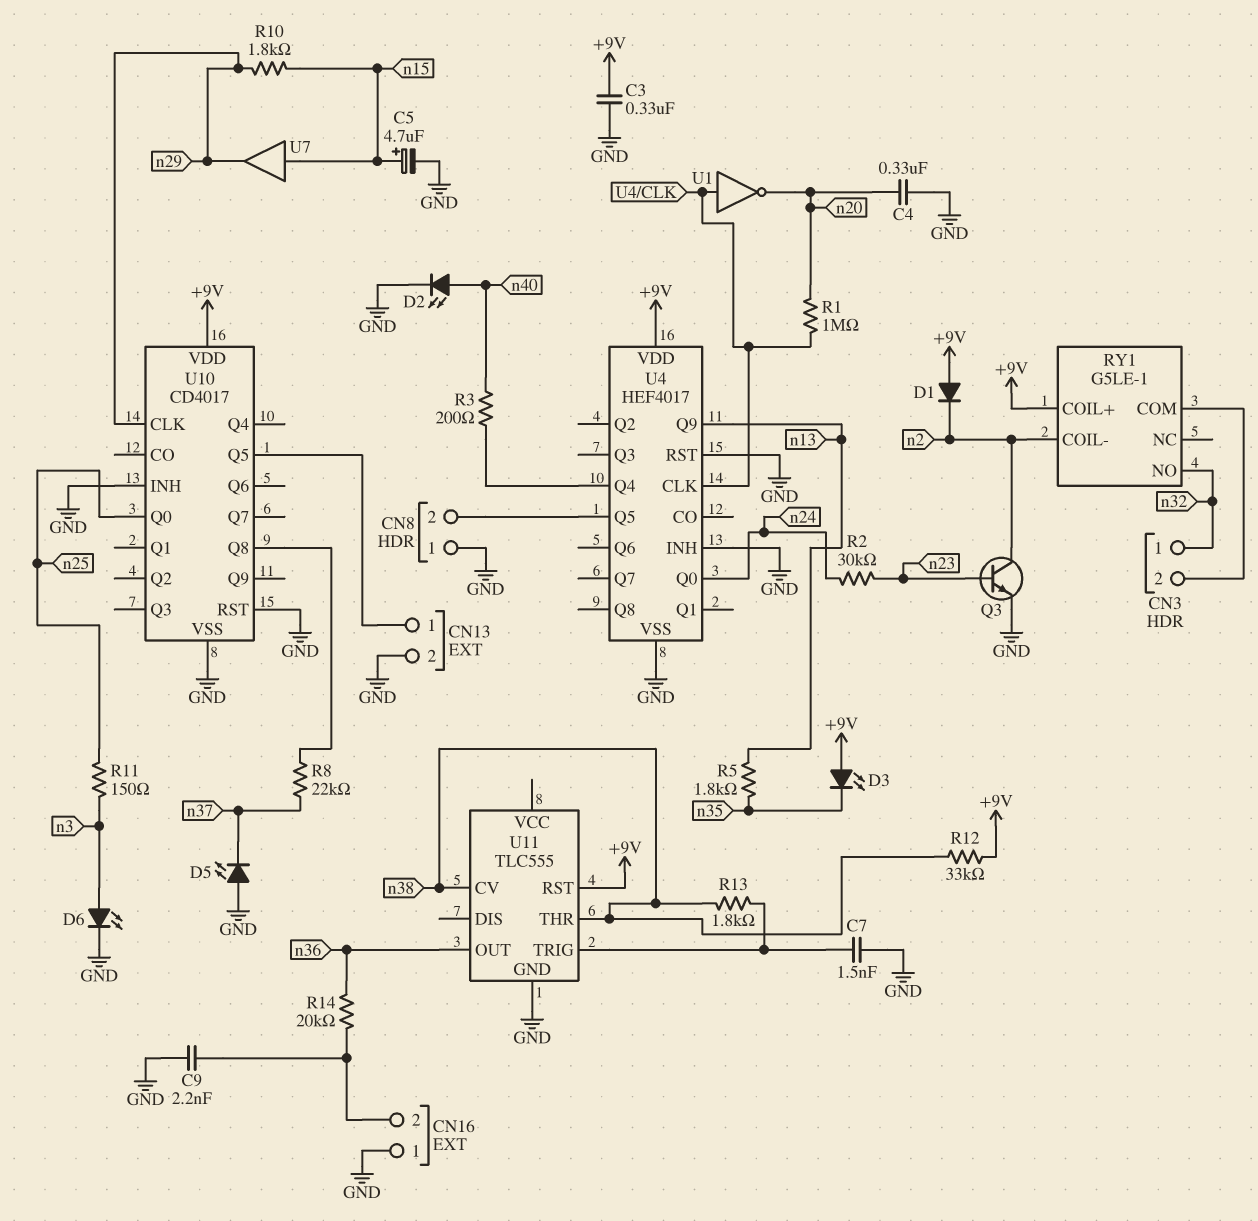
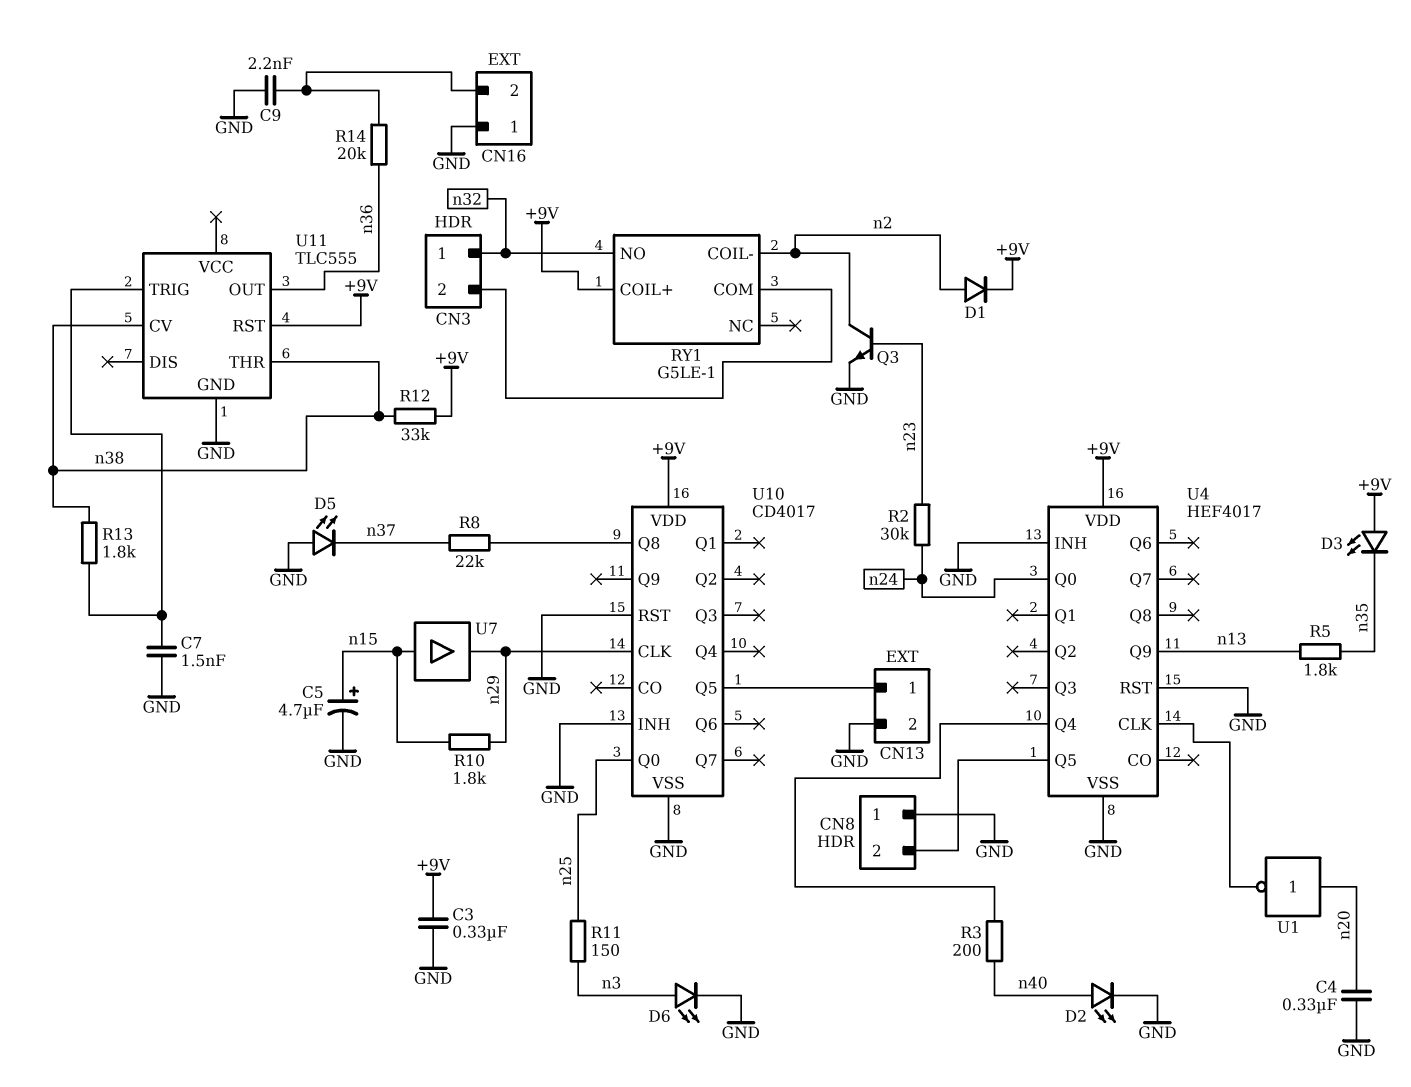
D1: diode (A +9V, K n2) -> diode (A n2, K +9V)
R1: 1M (U4/CLK, n20) -> none
U1: NOT (in U4/CLK, out n20) -> NOT (in n20, out U4/CLK)

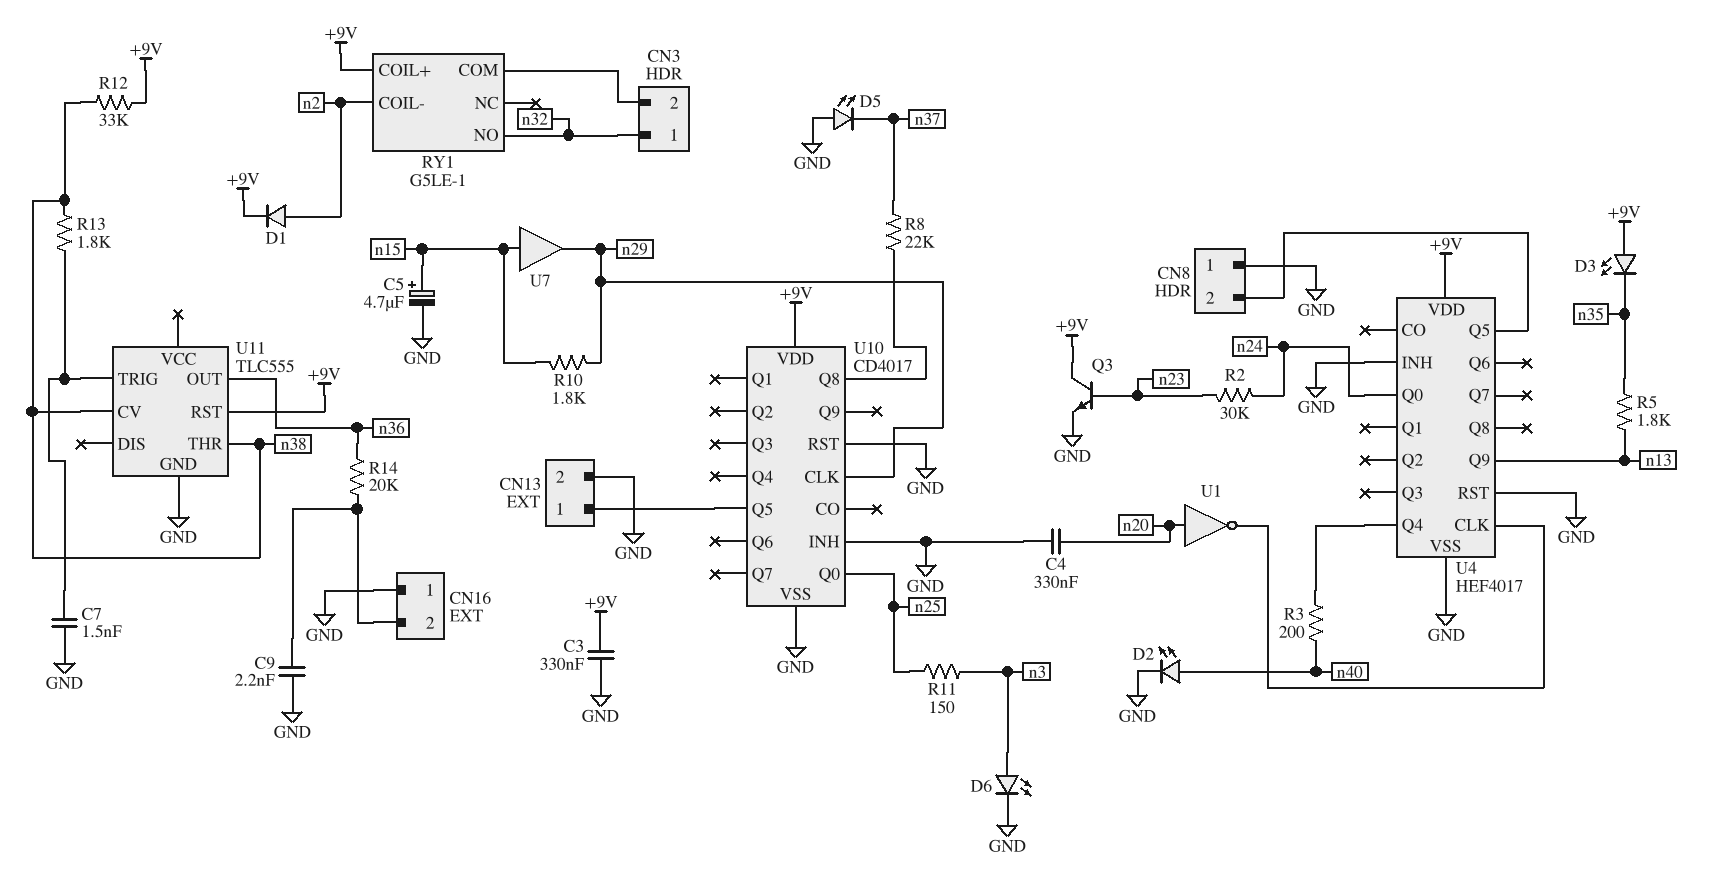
Q3: NPN (B n23, C n2, E GND) -> NPN (B n23, C +9V, E GND)

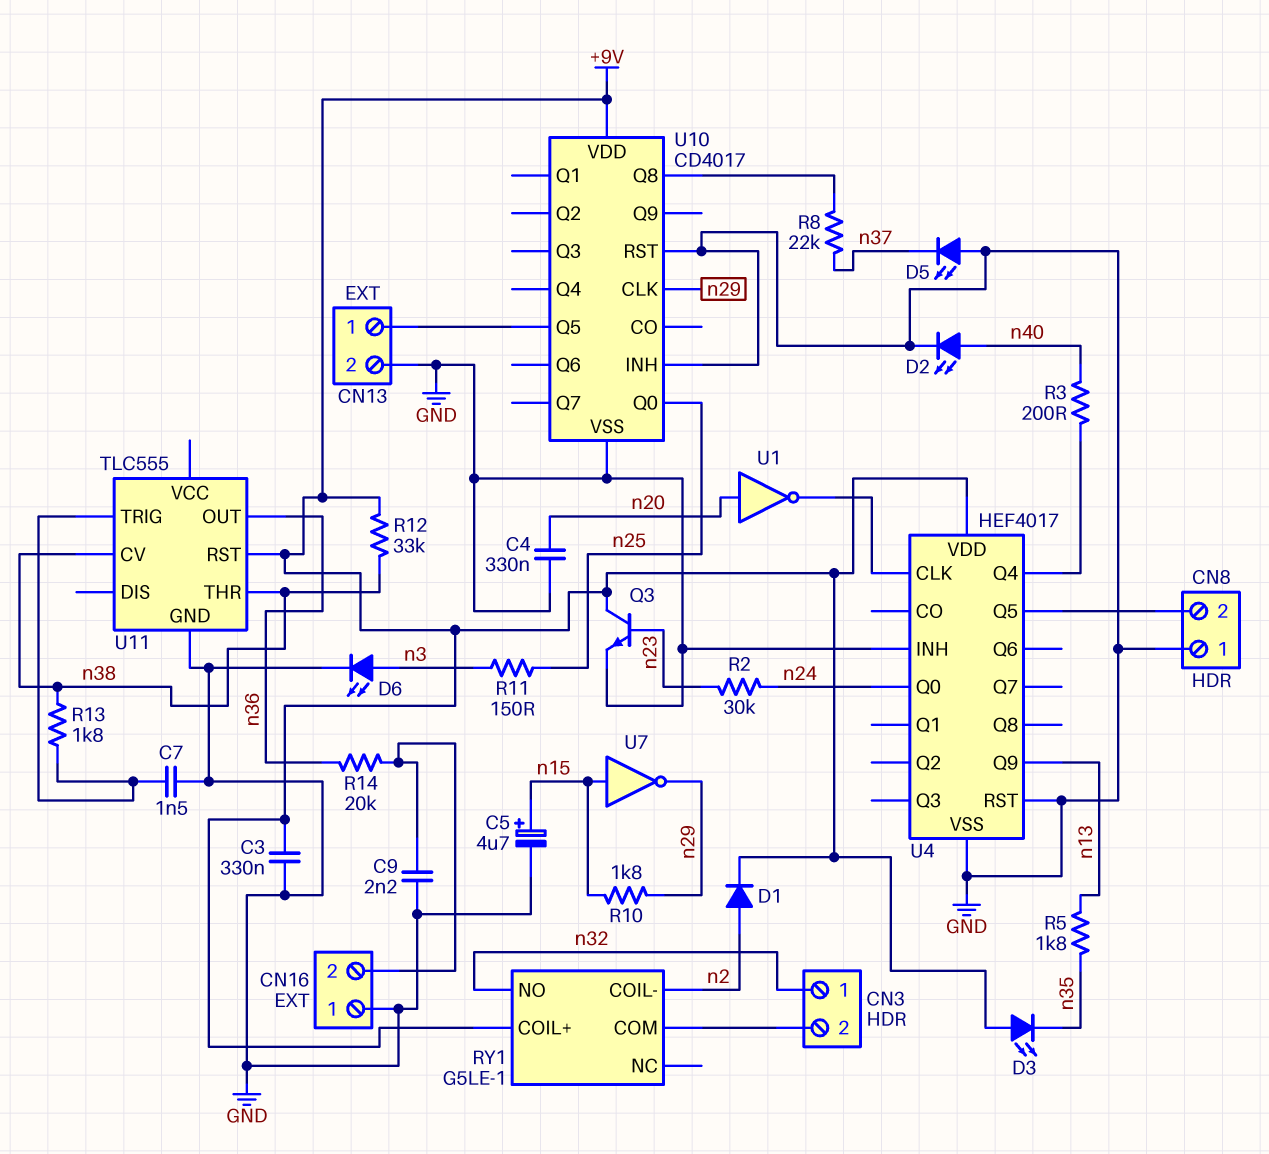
U7: buffer (in n15, out n29) -> NOT (in n15, out n29)

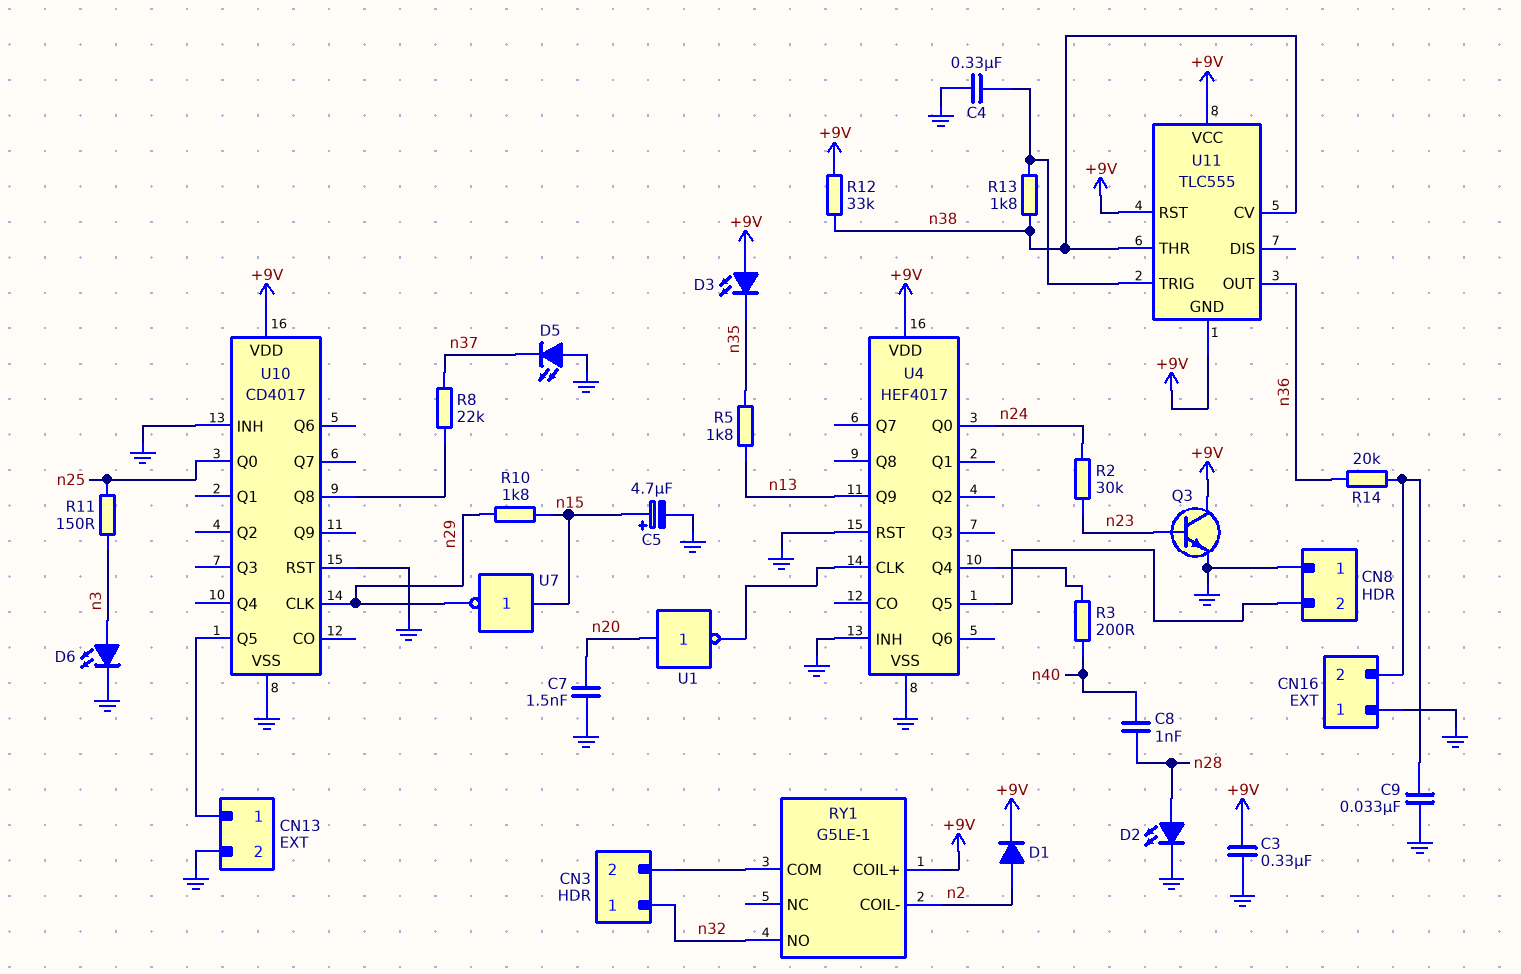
C4: 330nF (GND, n20) -> 330nF (GND, U11/TRIG)
C7: 1.5nF (GND, U11/TRIG) -> 1.5nF (GND, n20)
C8: none -> 1nF (n28, n40)
C9: 2.2nF (CN16/2, GND) -> 33nF (CN16/2, GND)
D2: LED (A n40, K GND) -> LED (A n28, K GND)
U11 pin GND: GND -> +9V
U11 pin VCC: none -> +9V

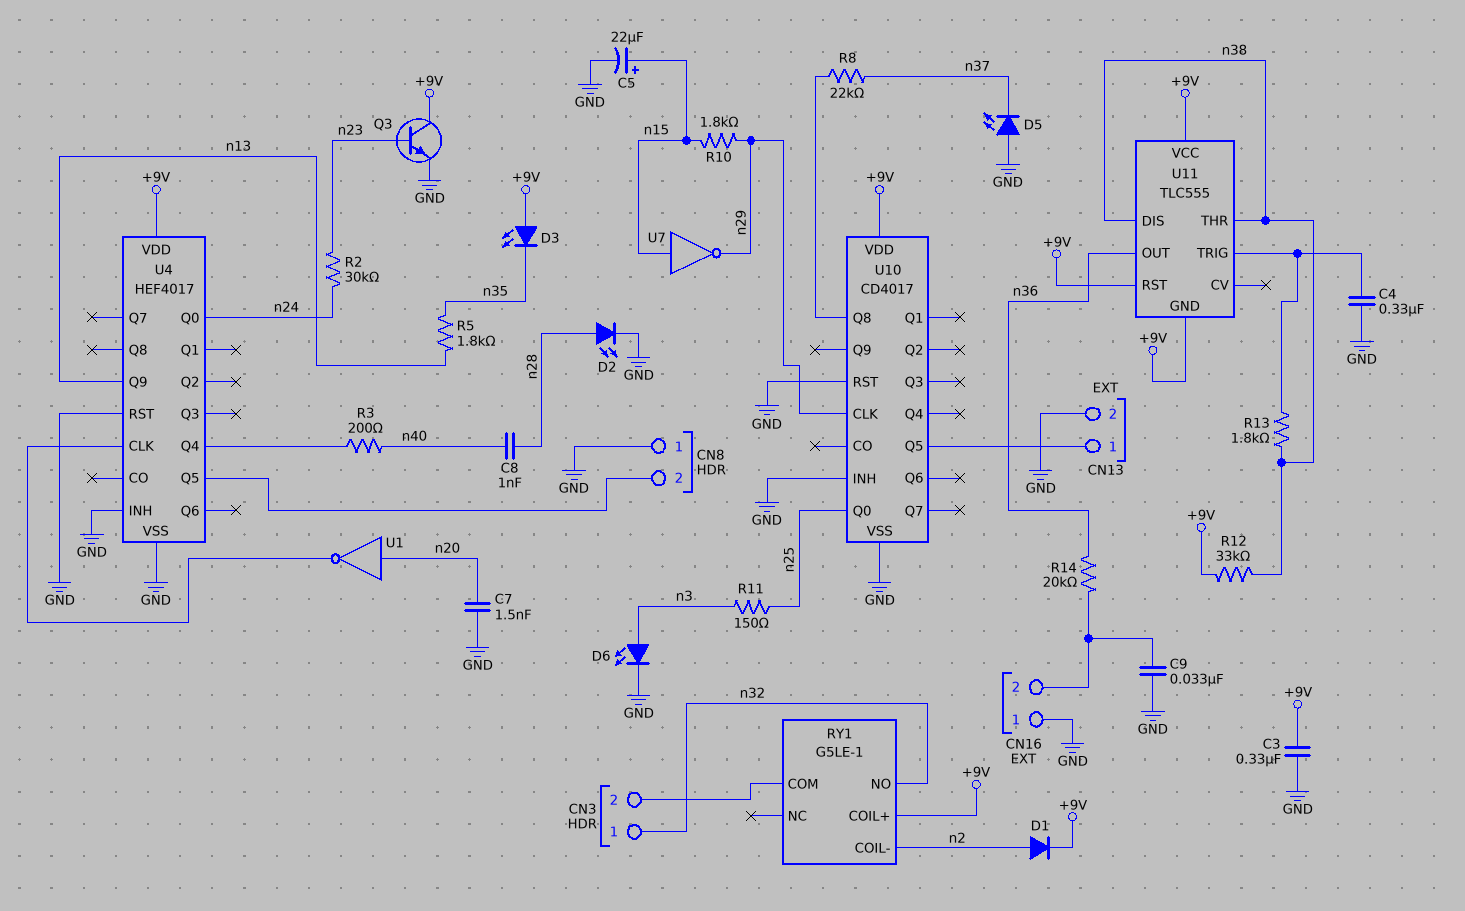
C5: 4.7uF (plus n15, minus GND) -> 22uF (plus n15, minus GND)
U11 pin CV: n38 -> none
U11 pin DIS: none -> n38

